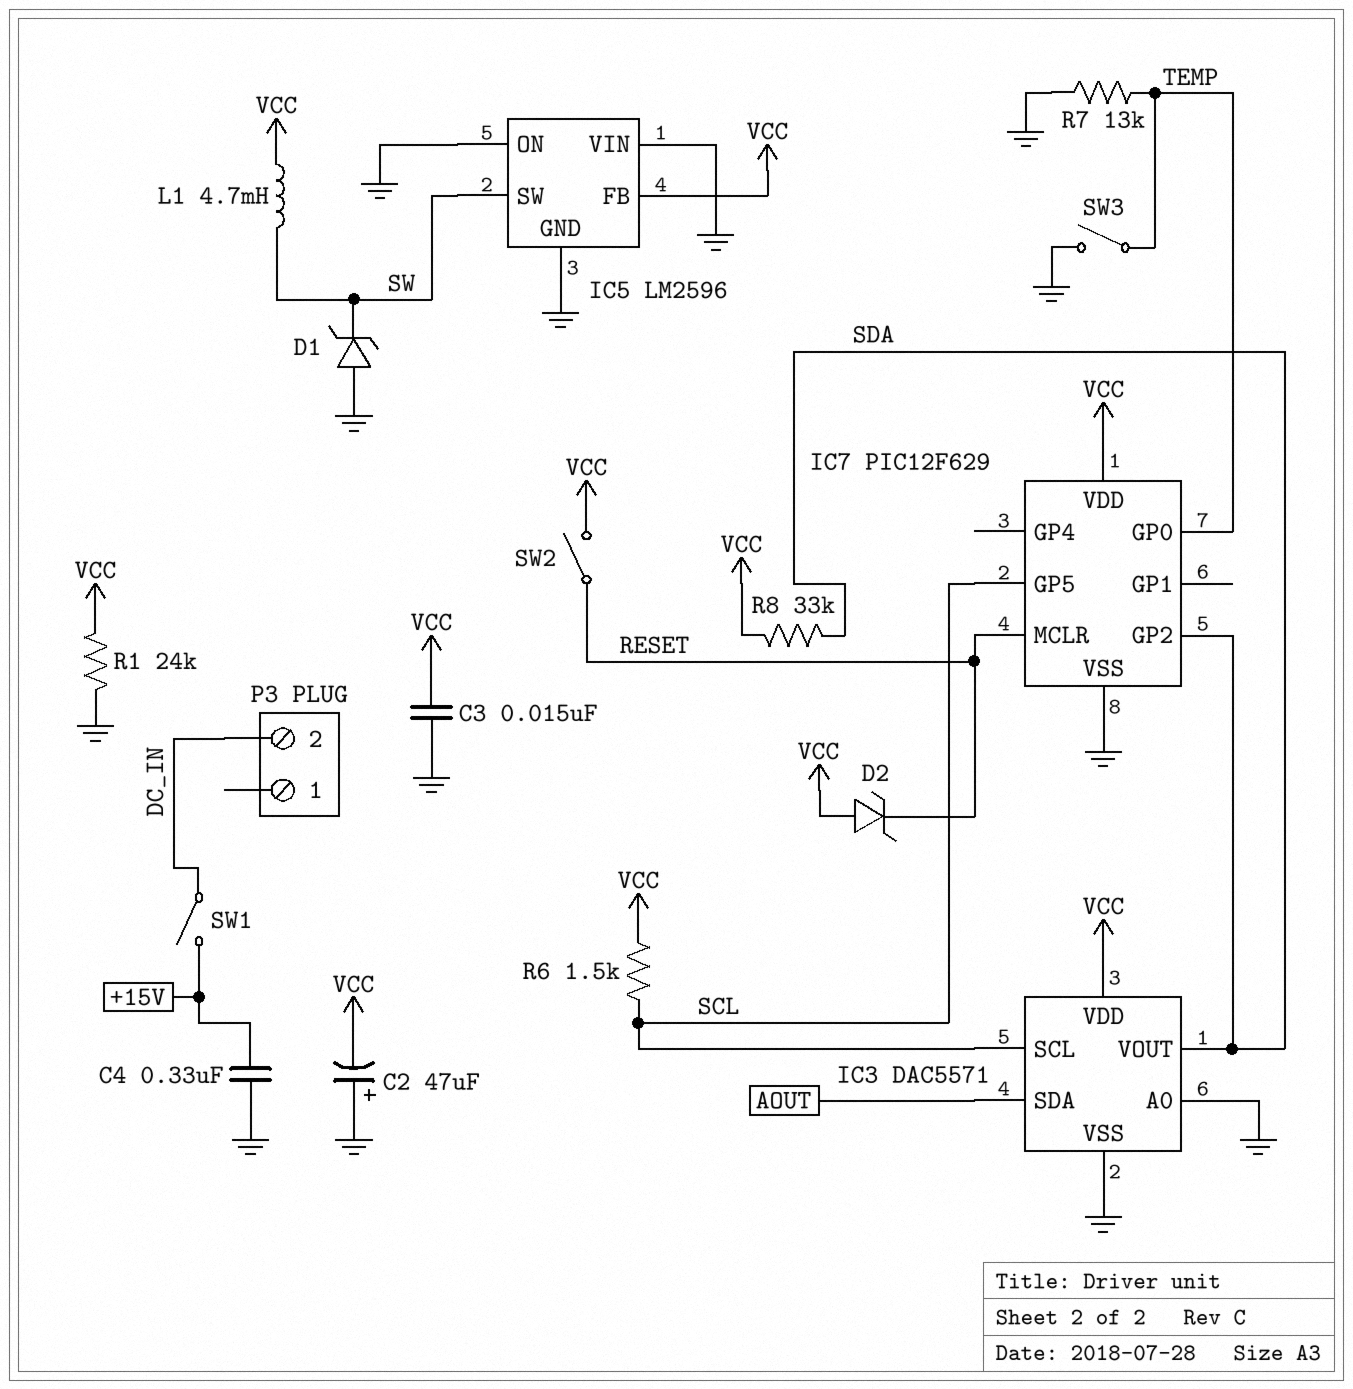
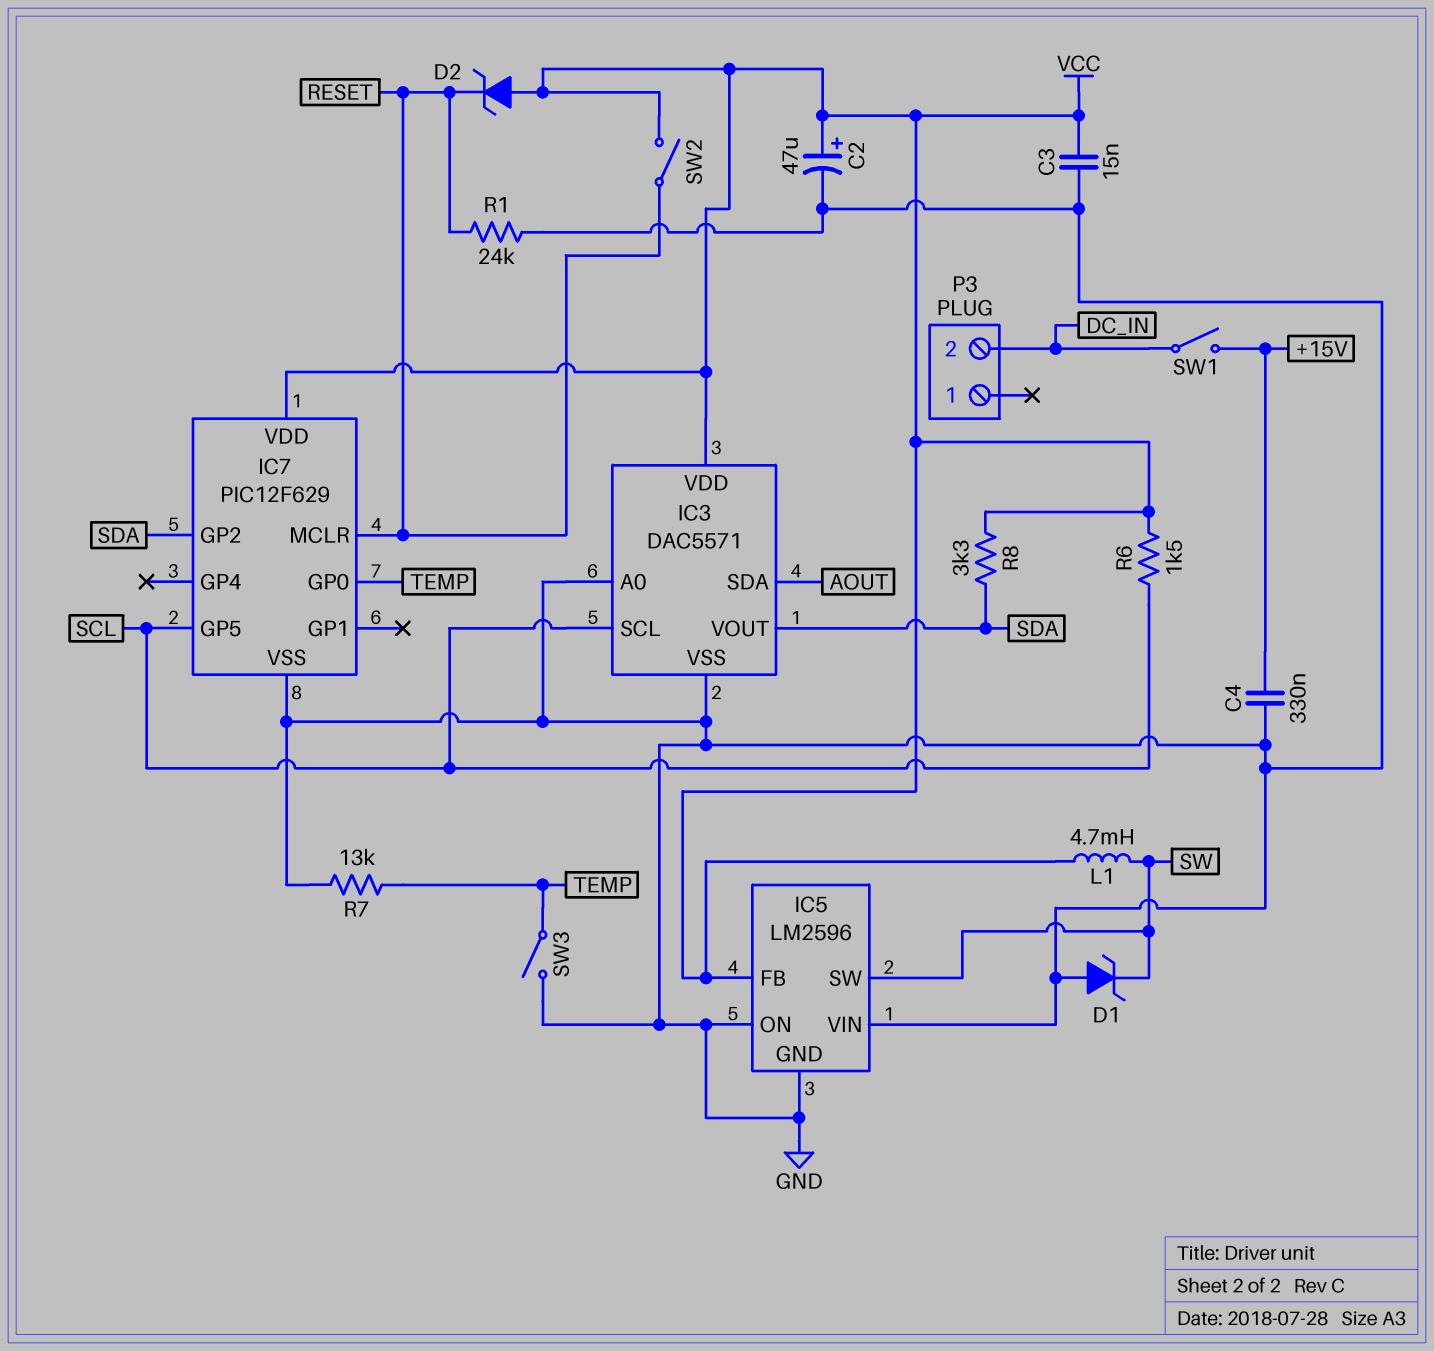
C2: 47uF (plus GND, minus VCC) -> 47uF (plus VCC, minus GND)
R1: 24k (GND, VCC) -> 24k (GND, RESET)
R8: 33k (SDA, VCC) -> 3.3k (SDA, VCC)

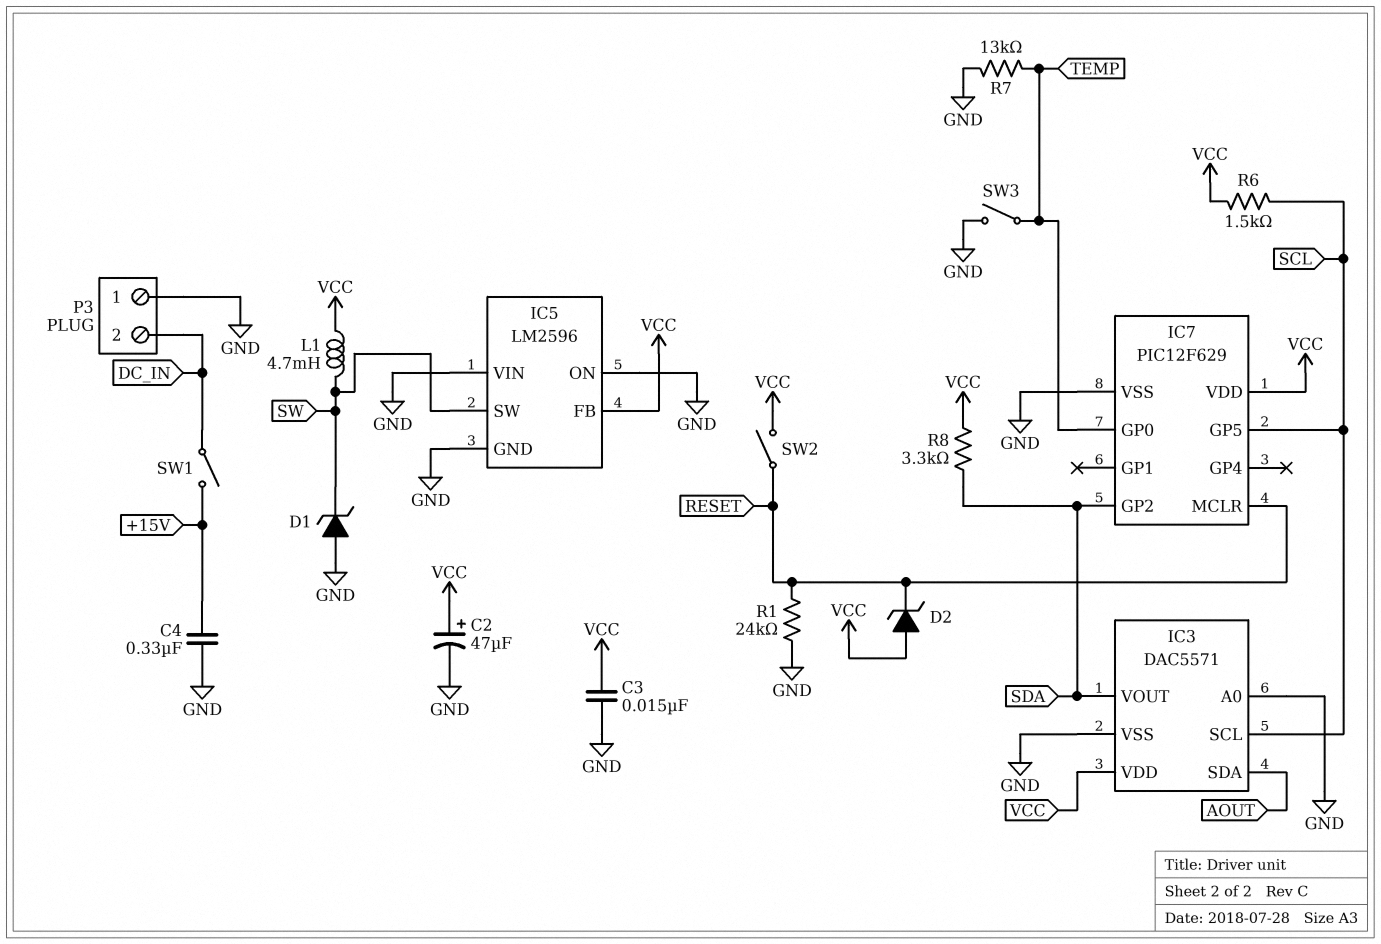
P3 pin 1: none -> GND

